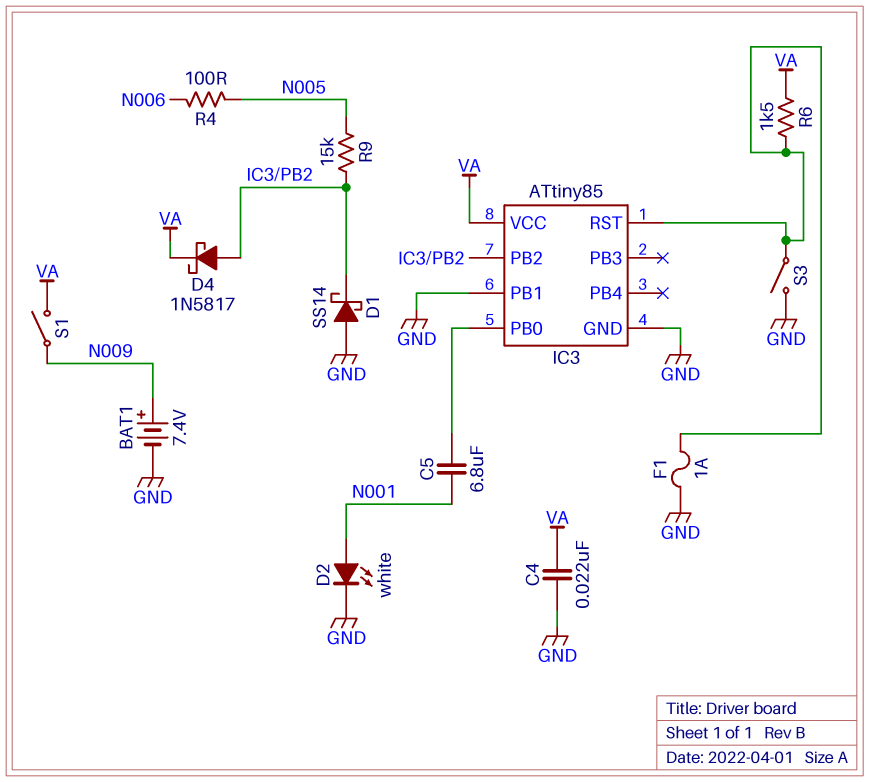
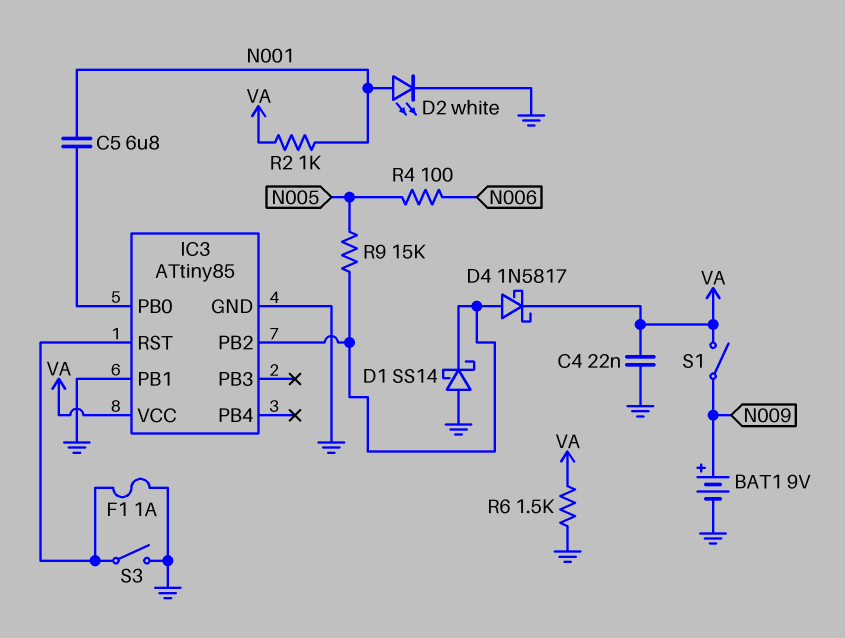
BAT1: 7.4V (plus N009, minus GND) -> 9V (plus N009, minus GND)
R2: none -> 1k (N001, VA)
R6: 1.5k (IC3/RST, VA) -> 1.5k (GND, VA)

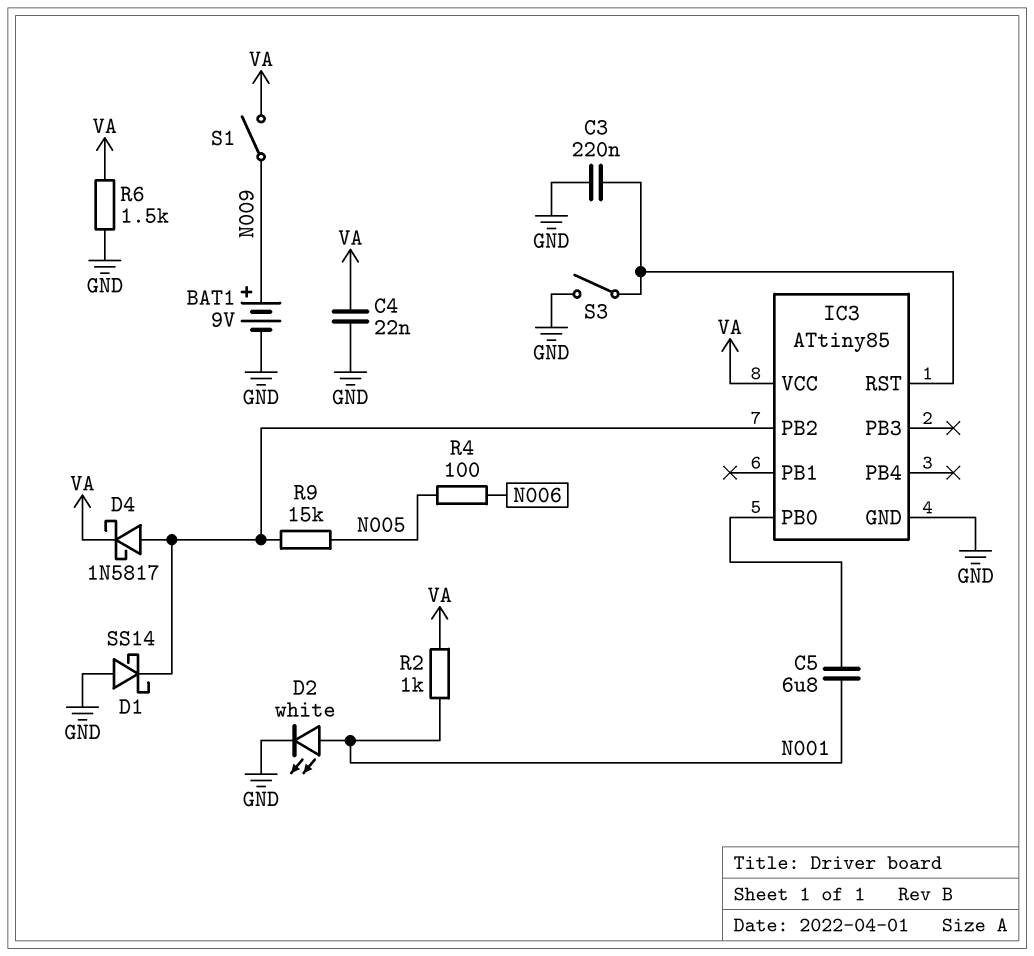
C3: none -> 220nF (GND, IC3/RST)
F1: 1A (GND, IC3/RST) -> none
IC3 pin PB1: GND -> none

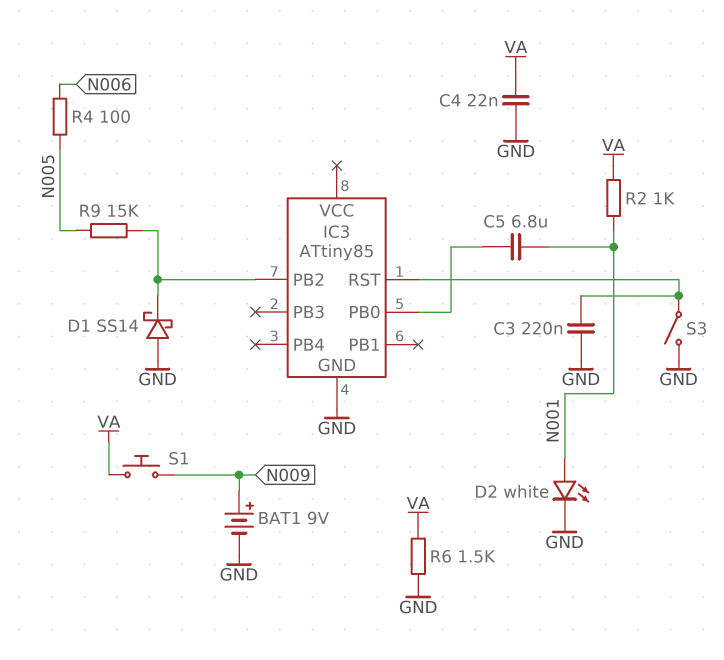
D4: schottky 1N5817 (A IC3/PB2, K VA) -> none
IC3 pin VCC: VA -> none
S1: switch (N009, VA) -> button (N009, VA)

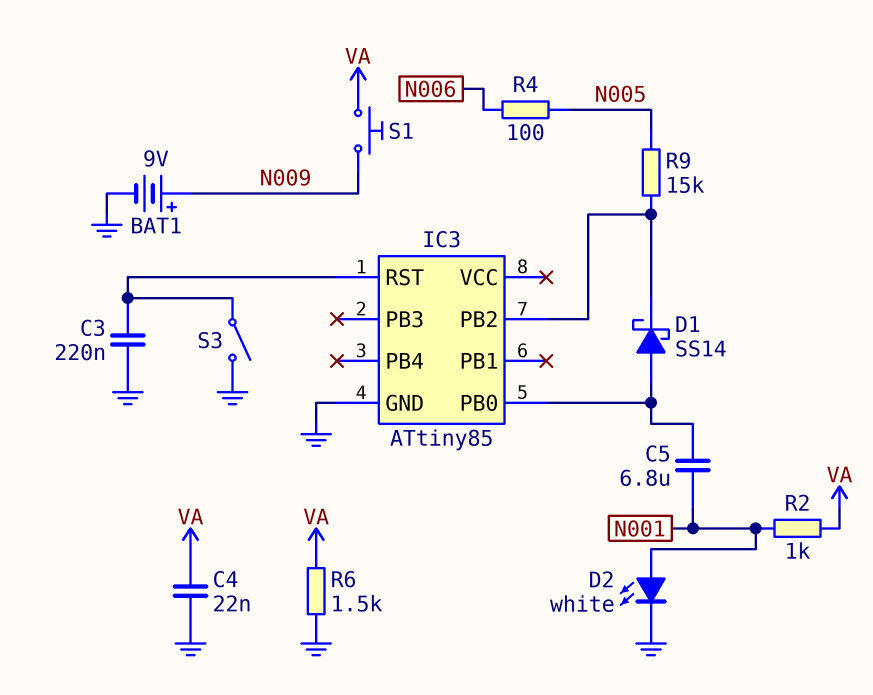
D1: schottky SS14 (A GND, K IC3/PB2) -> schottky SS14 (A IC3/PB0, K IC3/PB2)

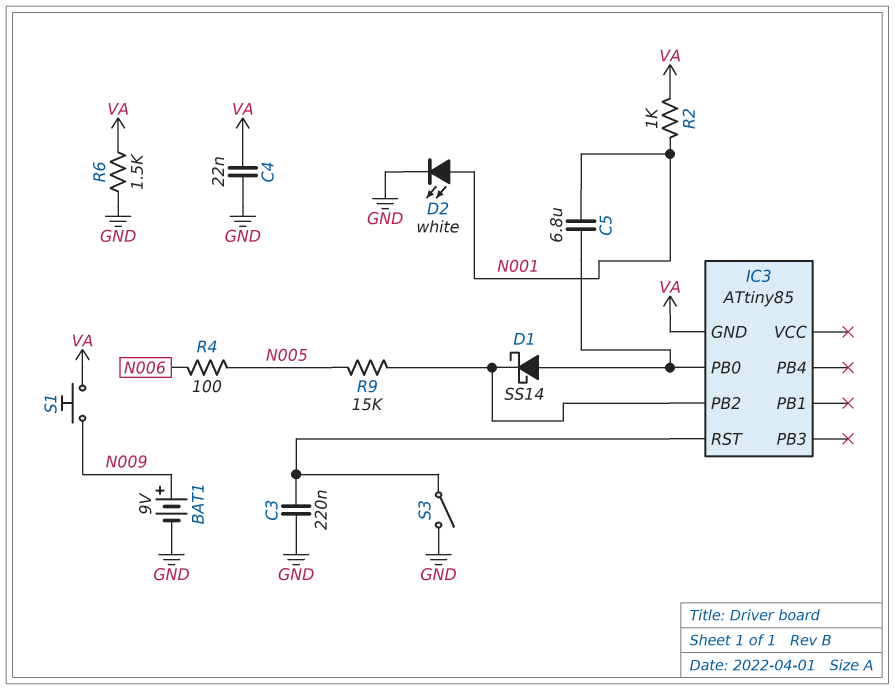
IC3 pin GND: GND -> VA

